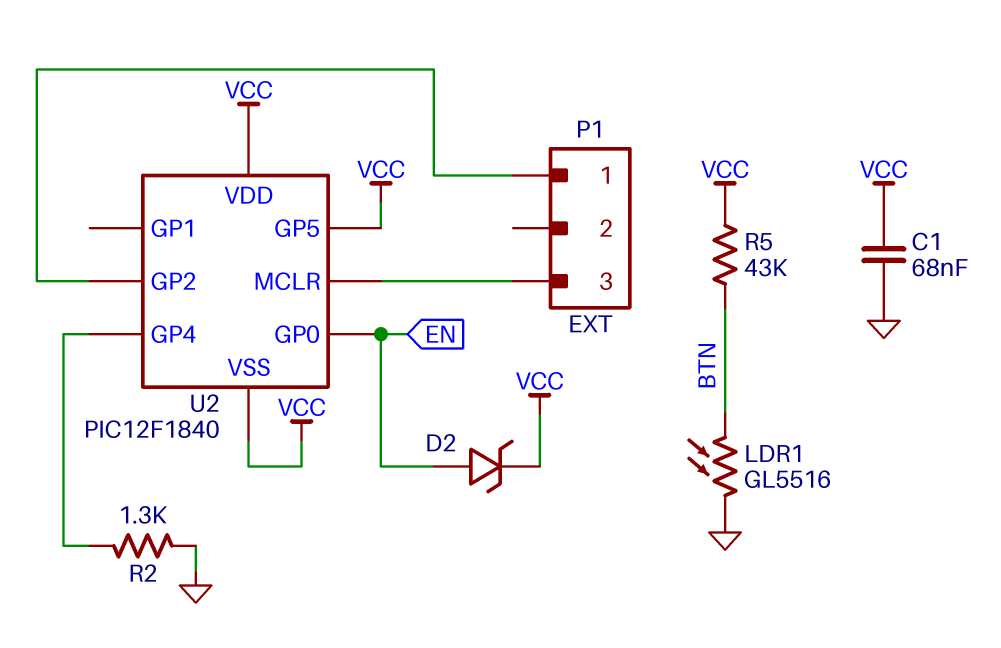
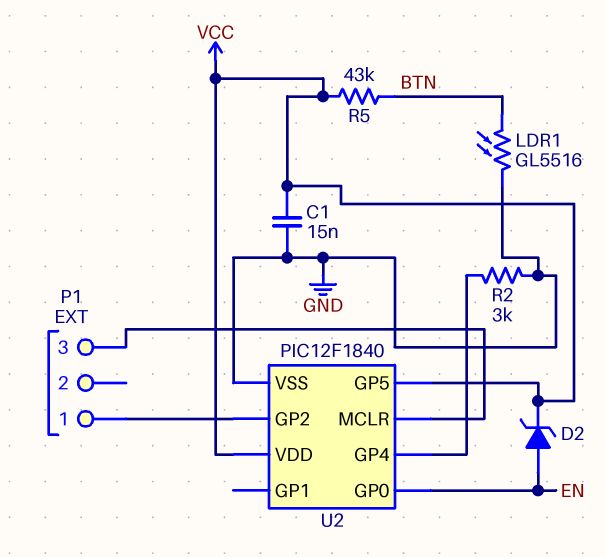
C1: 68nF (GND, VCC) -> 15nF (GND, VCC)
R2: 1.3k (GND, U2/GP4) -> 3k (GND, U2/GP4)
U2 pin VSS: VCC -> GND

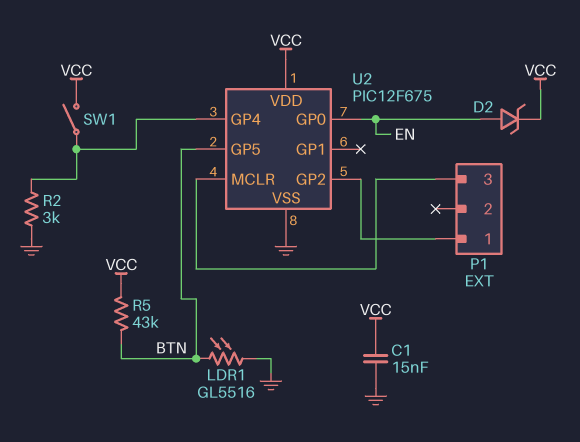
SW1: none -> switch (U2/GP4, VCC)
U2: PIC12F1840 -> PIC12F675
U2 pin GP5: VCC -> BTN

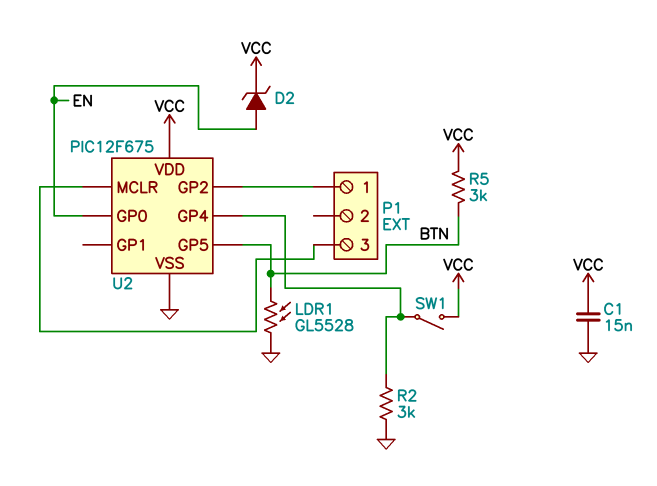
LDR1: GL5516 (BTN, GND) -> GL5528 (BTN, GND)
R5: 43k (BTN, VCC) -> 3k (BTN, VCC)

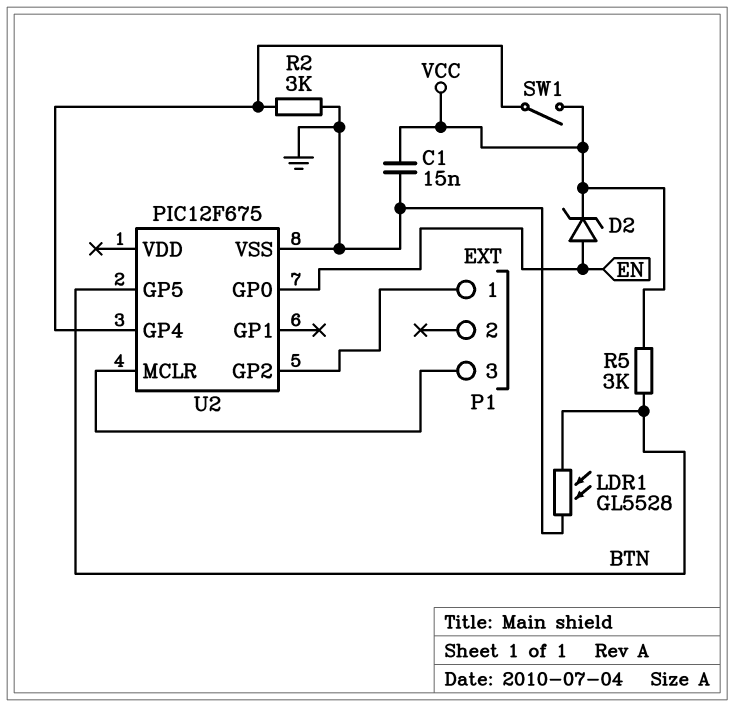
U2 pin VDD: VCC -> none

